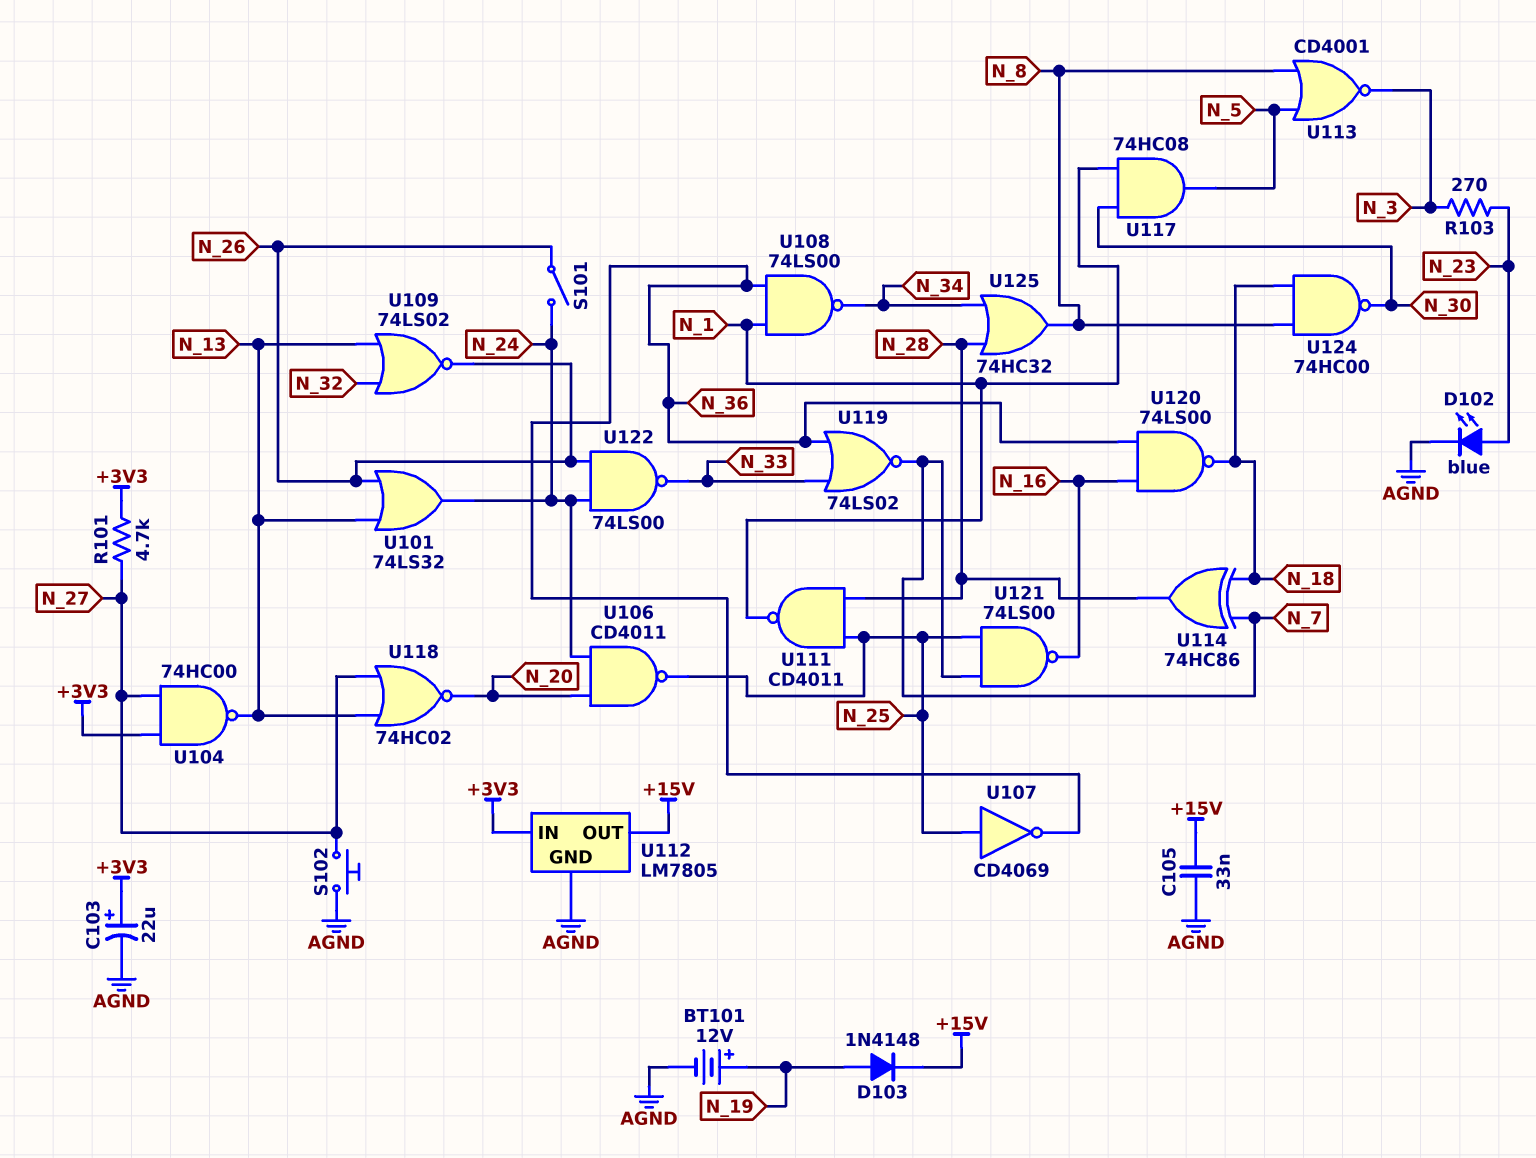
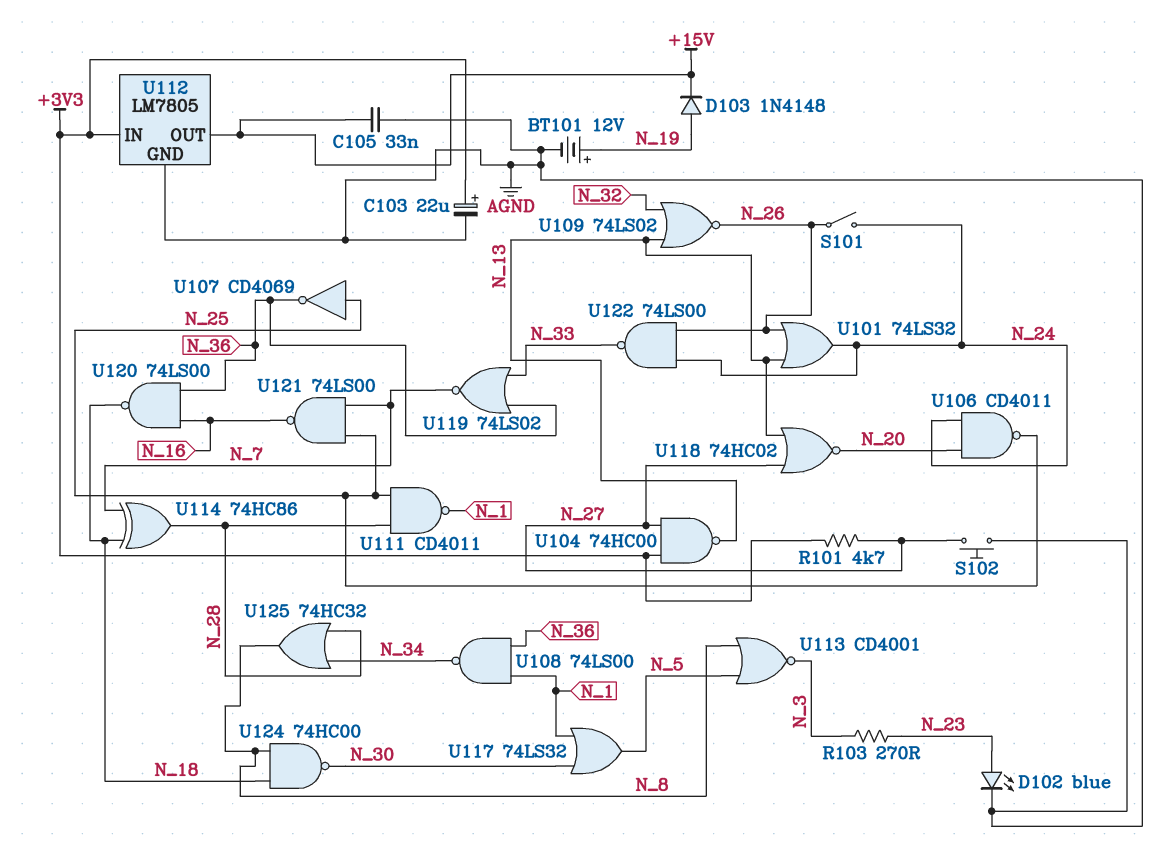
U117: AND 74HC08 (in N_1, in N_30, out N_5) -> OR 74LS32 (in N_1, in N_30, out N_5)

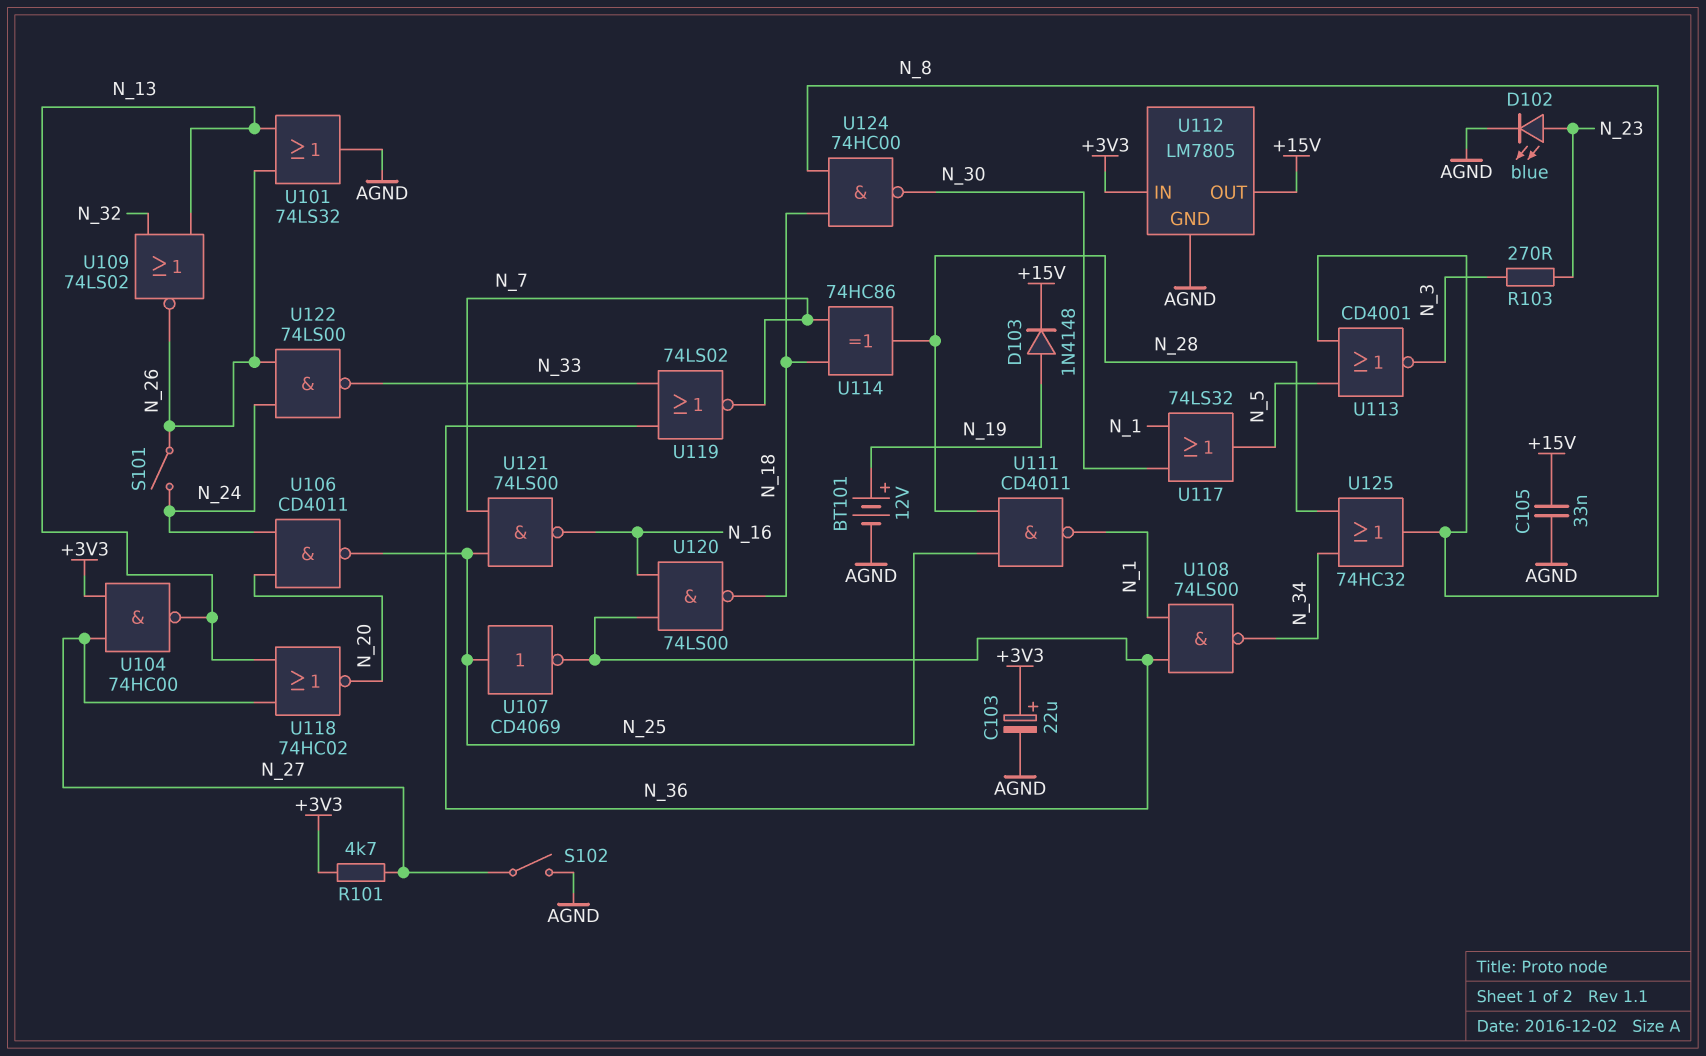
S102: button (AGND, N_27) -> switch (AGND, N_27)
U101: OR 74LS32 (in N_13, in N_26, out N_24) -> OR 74LS32 (in N_13, in N_26, out AGND)

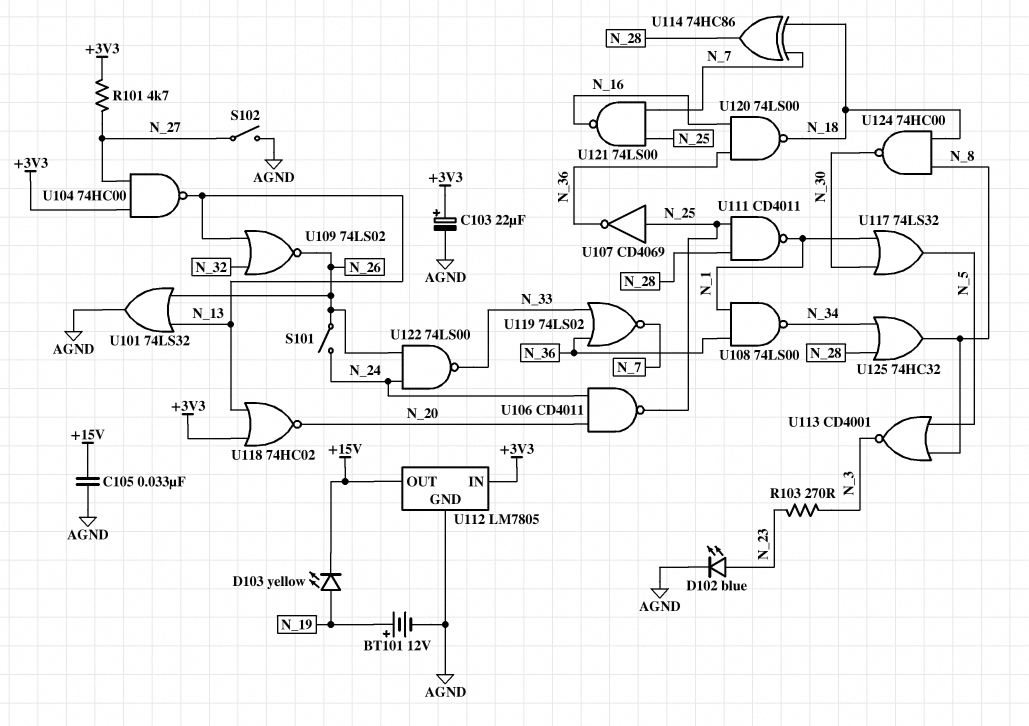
D103: diode 1N4148 (A N_19, K +15V) -> LED yellow (A N_19, K +15V)
U118: NOR 74HC02 (in N_13, in N_27, out N_20) -> NOR 74HC02 (in +3V3, in N_13, out N_20)

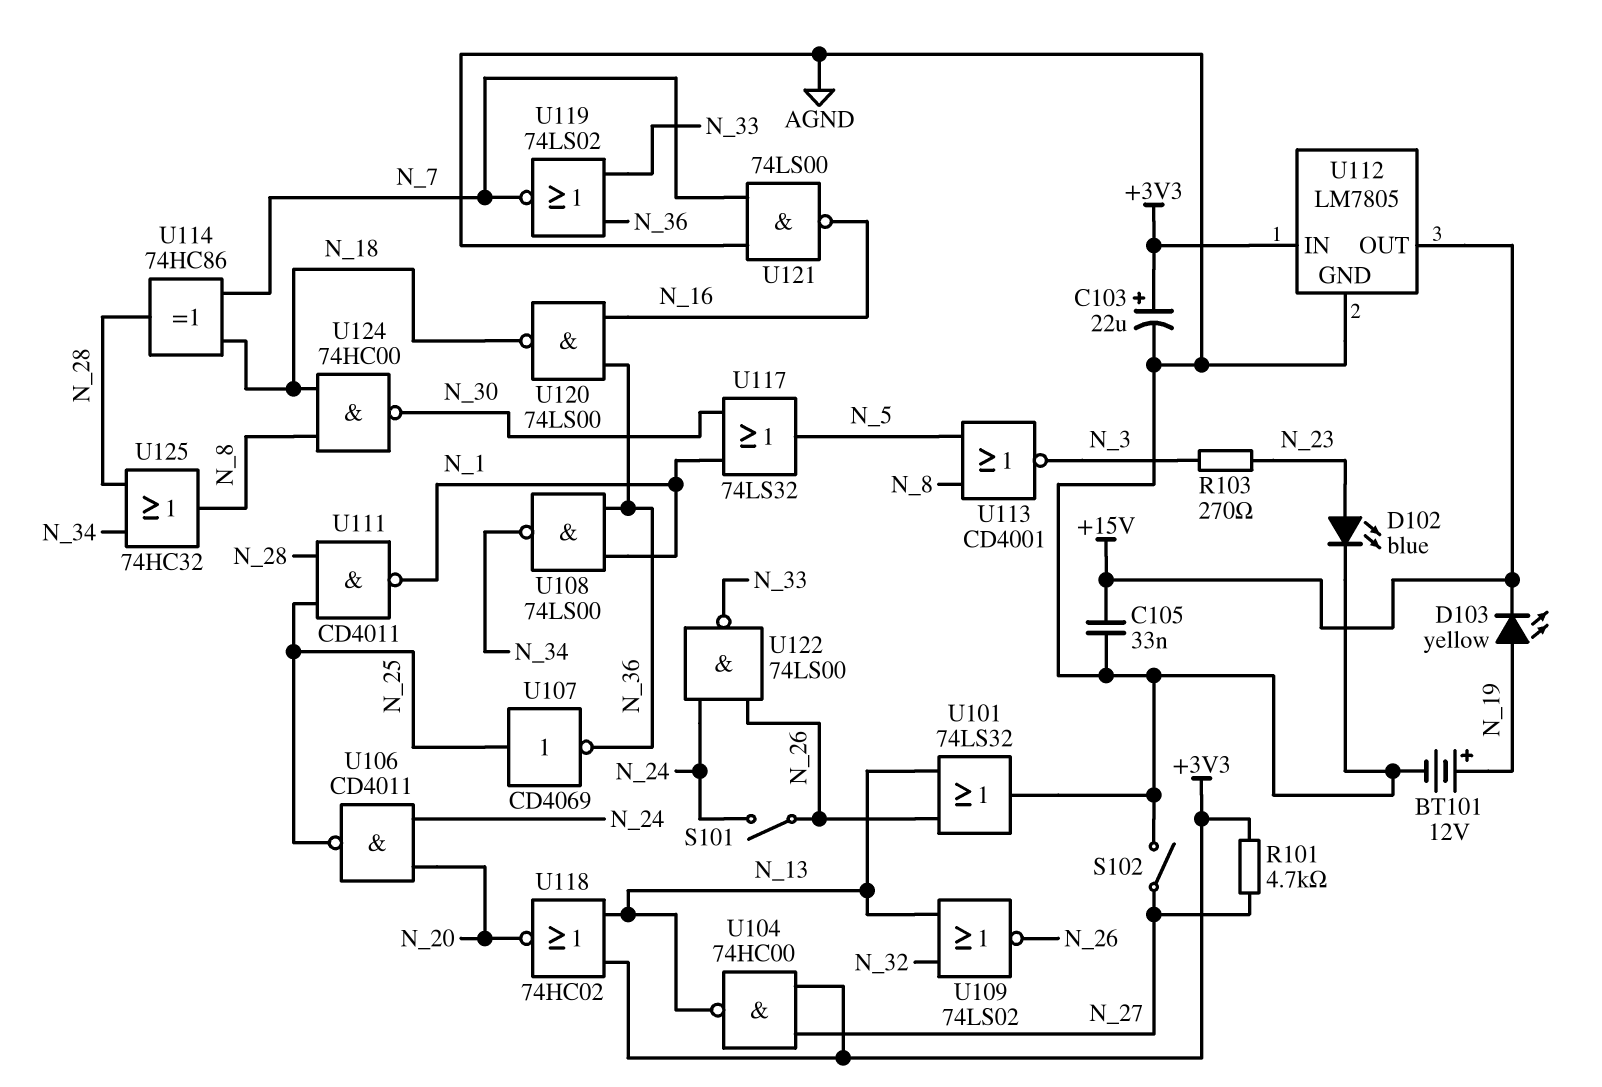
U121: NAND 74LS00 (in N_7, in N_25, out N_16) -> NAND 74LS00 (in AGND, in N_7, out N_16)

